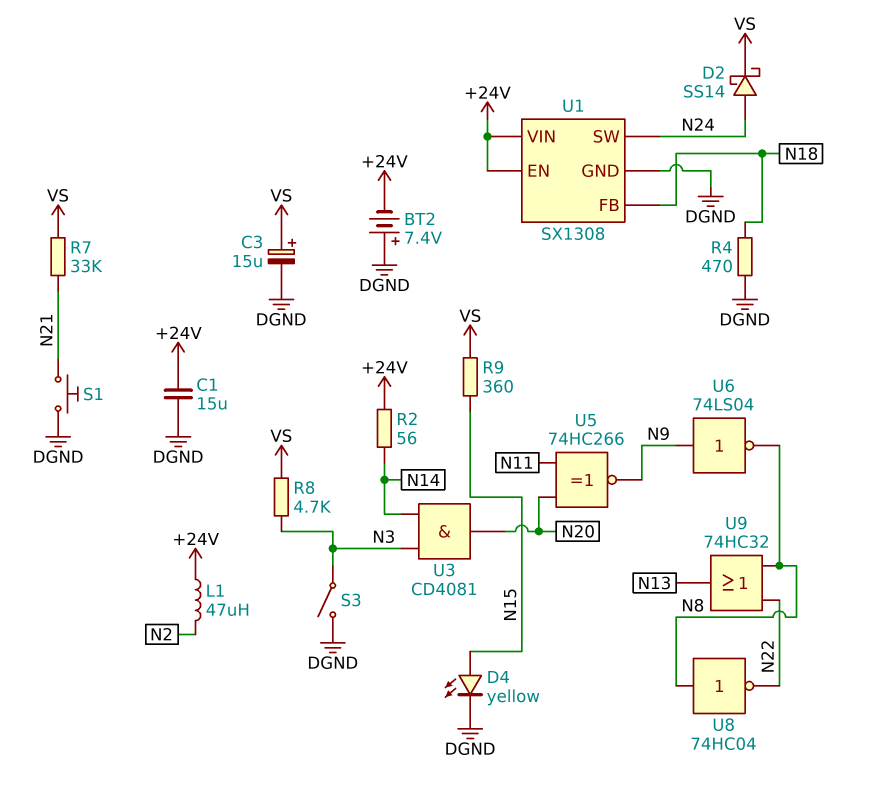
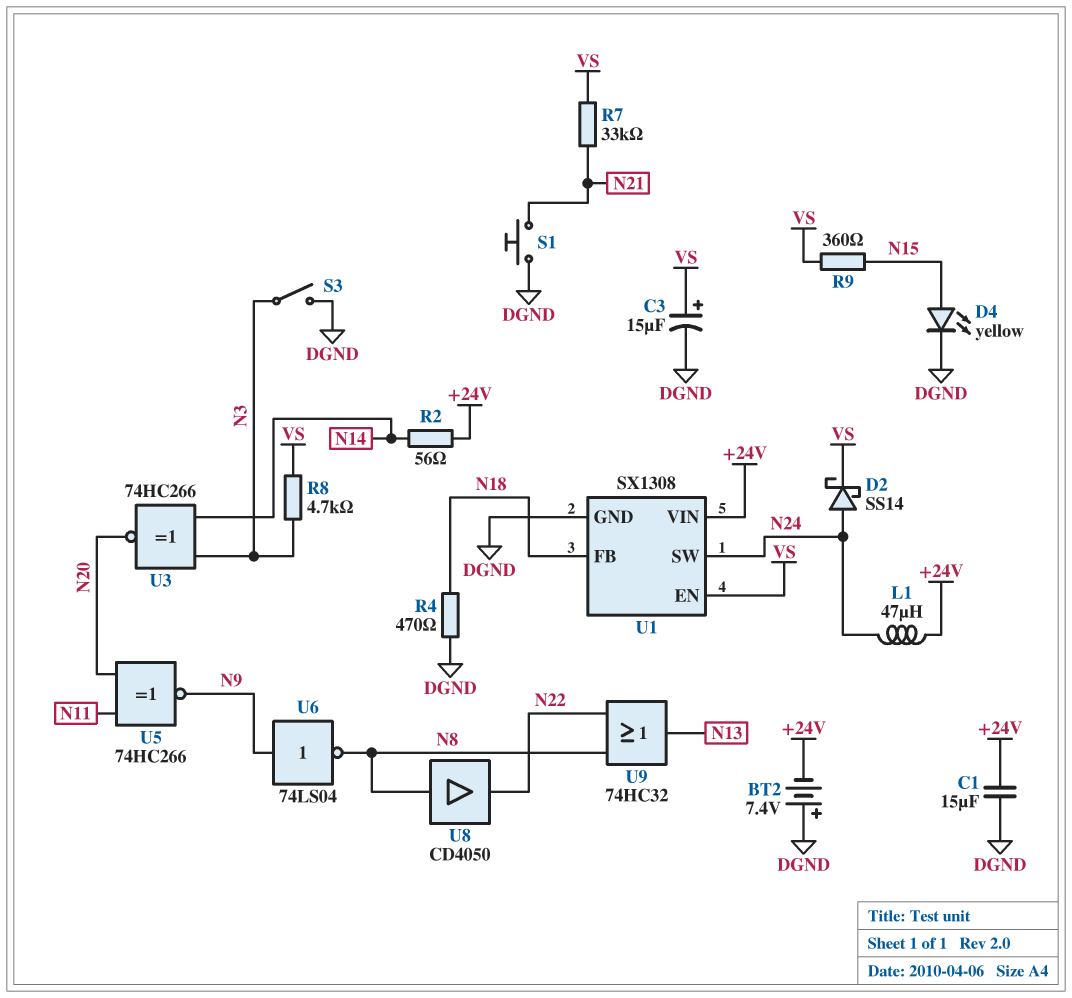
L1: 47uH (+24V, N2) -> 47uH (+24V, N24)
U1 pin EN: +24V -> VS
U3: AND CD4081 (in N3, in N14, out N20) -> XNOR 74HC266 (in N3, in N14, out N20)
U8: NOT 74HC04 (in N8, out N22) -> buffer CD4050 (in N8, out N22)

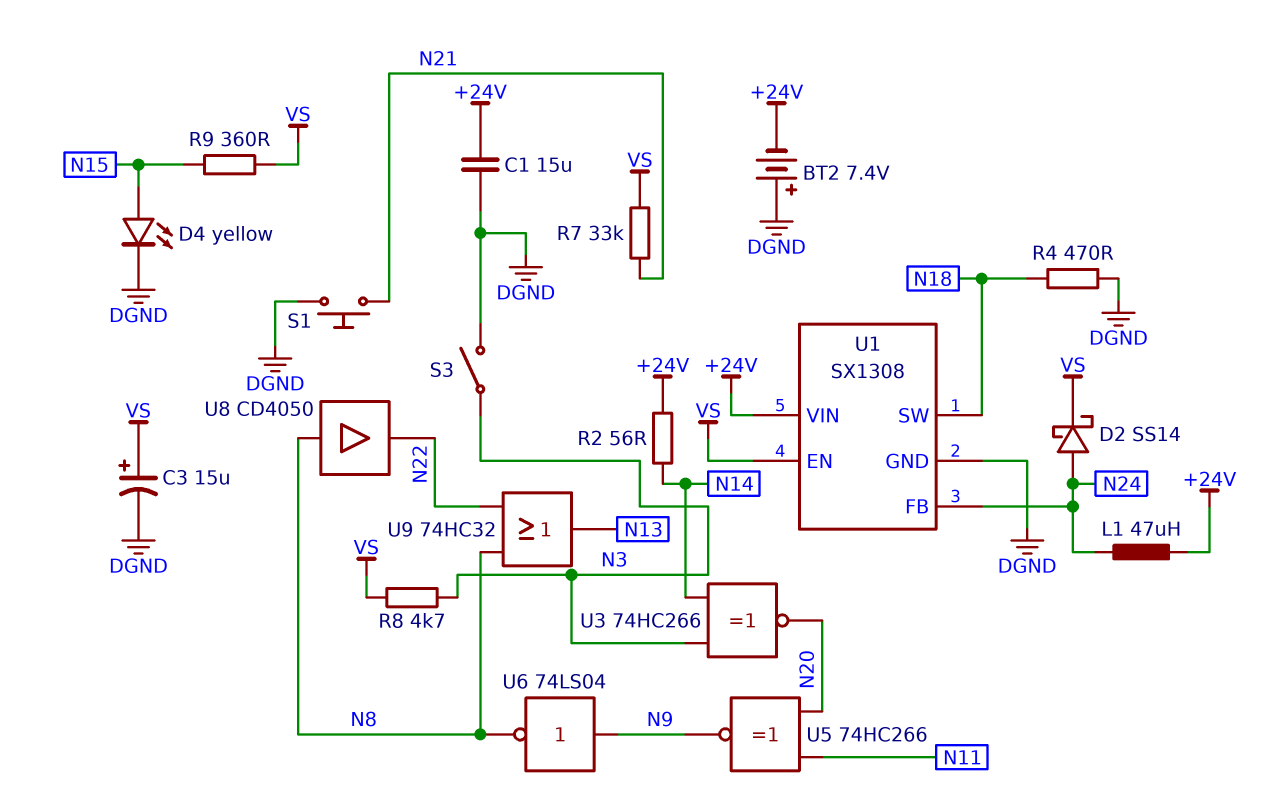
U1 pin FB: N18 -> N24
U1 pin SW: N24 -> N18

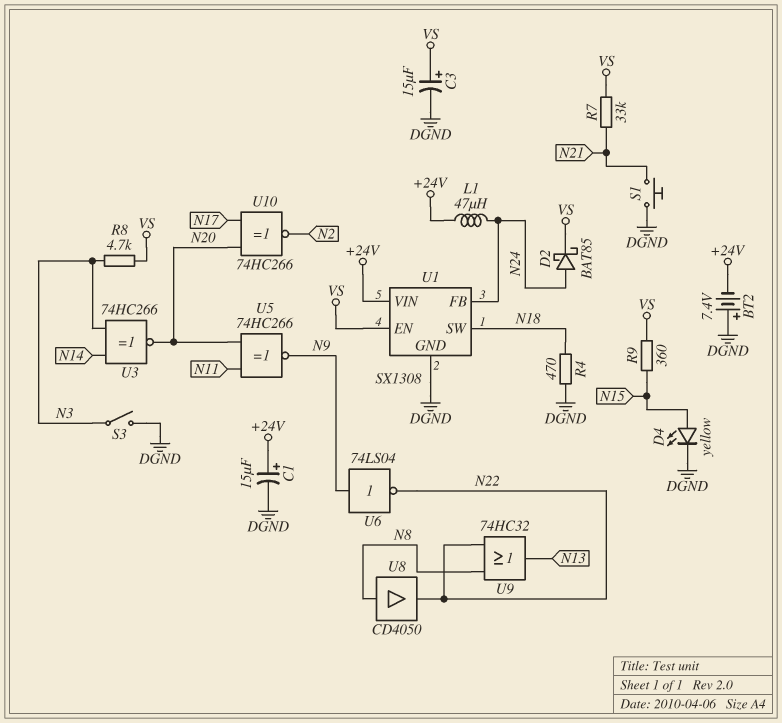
C1: 15uF (+24V, DGND) -> 15uF (plus +24V, minus DGND)
D2: schottky SS14 (A N24, K VS) -> schottky BAT85 (A N24, K VS)
R2: 56 (+24V, N14) -> none
U6: NOT 74LS04 (in N9, out N8) -> NOT 74LS04 (in N9, out N22)
U10: none -> XNOR 74HC266 (in N17, in N20, out N2)

